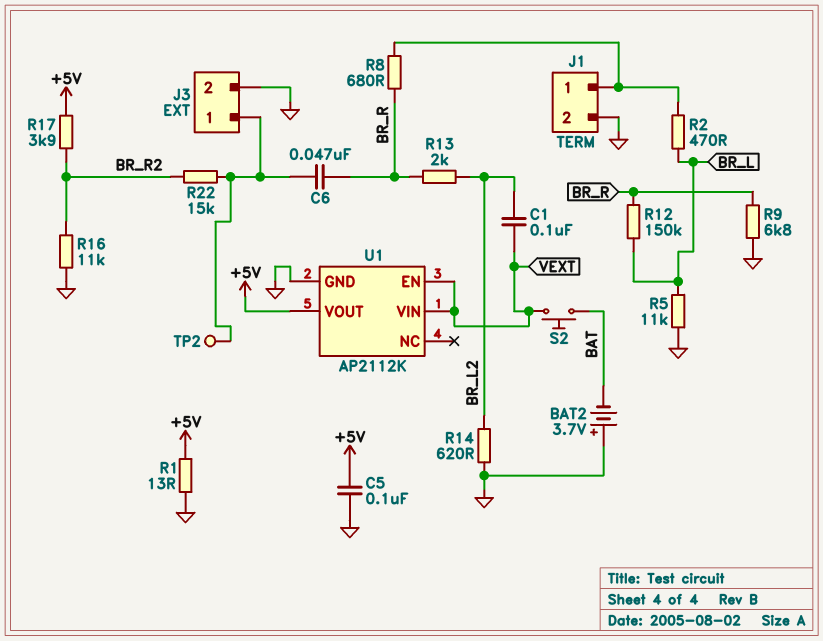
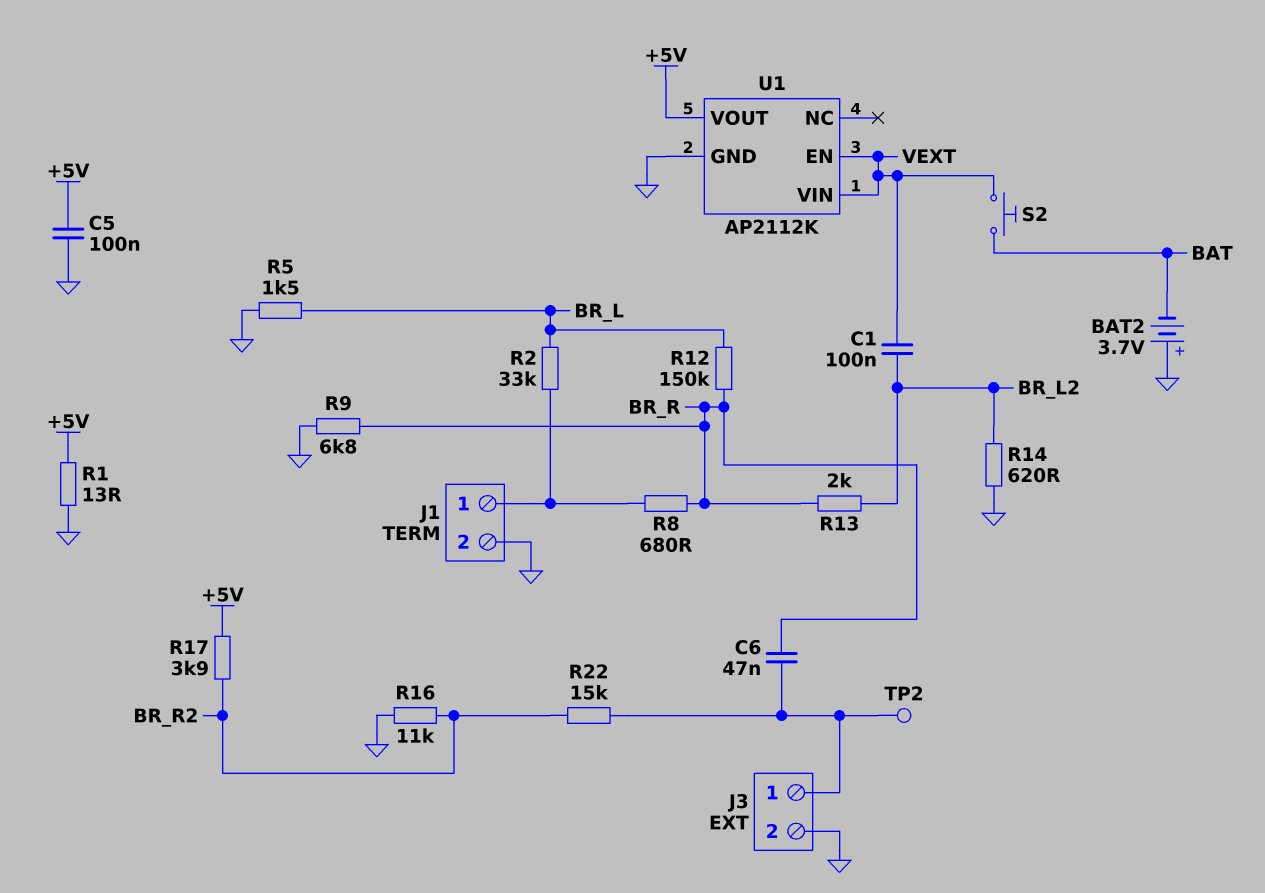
R2: 470 (BR_L, J1/1) -> 33k (BR_L, J1/1)
R5: 11k (BR_L, GND) -> 1.5k (BR_L, GND)

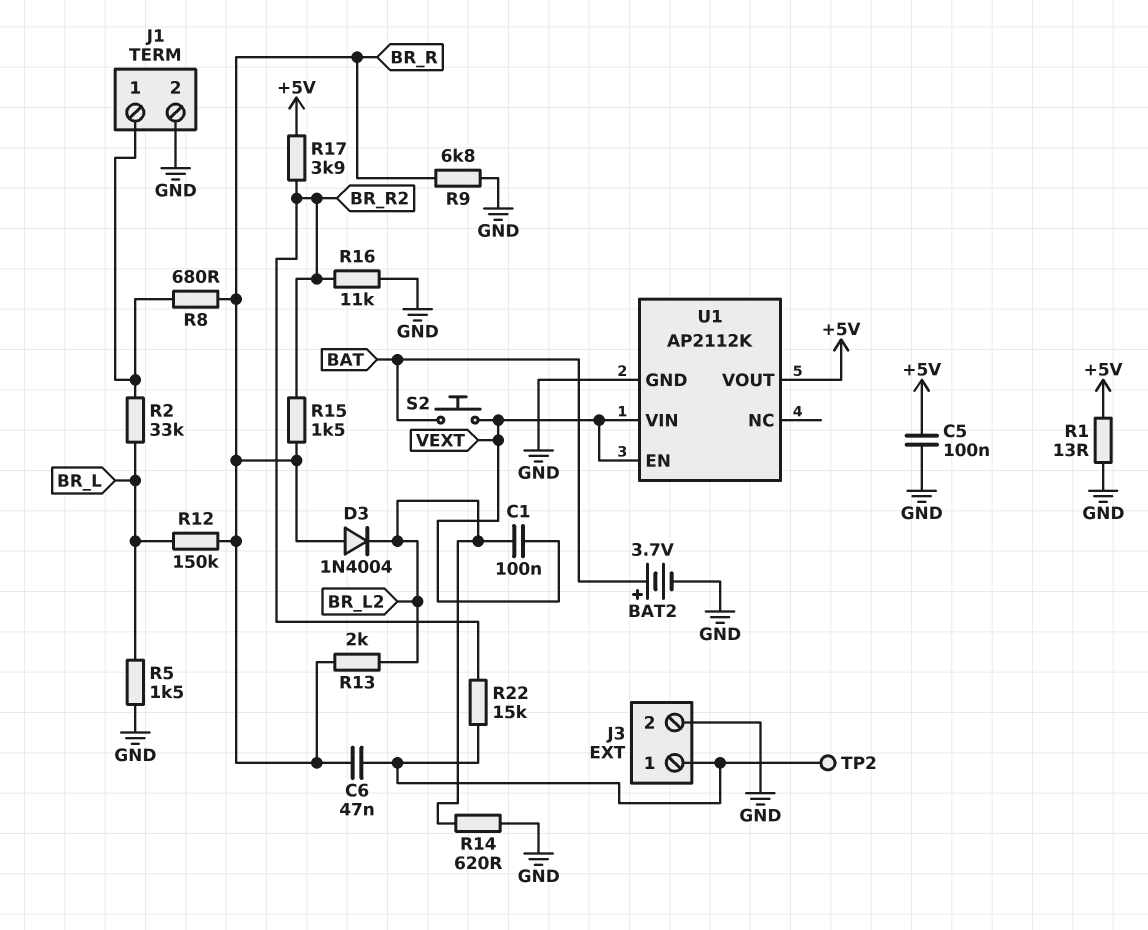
BAT2: 3.7V (plus GND, minus BAT) -> 3.7V (plus BAT, minus GND)
D3: none -> diode 1N4004 (A BR_R, K BR_L2)
R15: none -> 1.5k (BR_R, BR_R2)

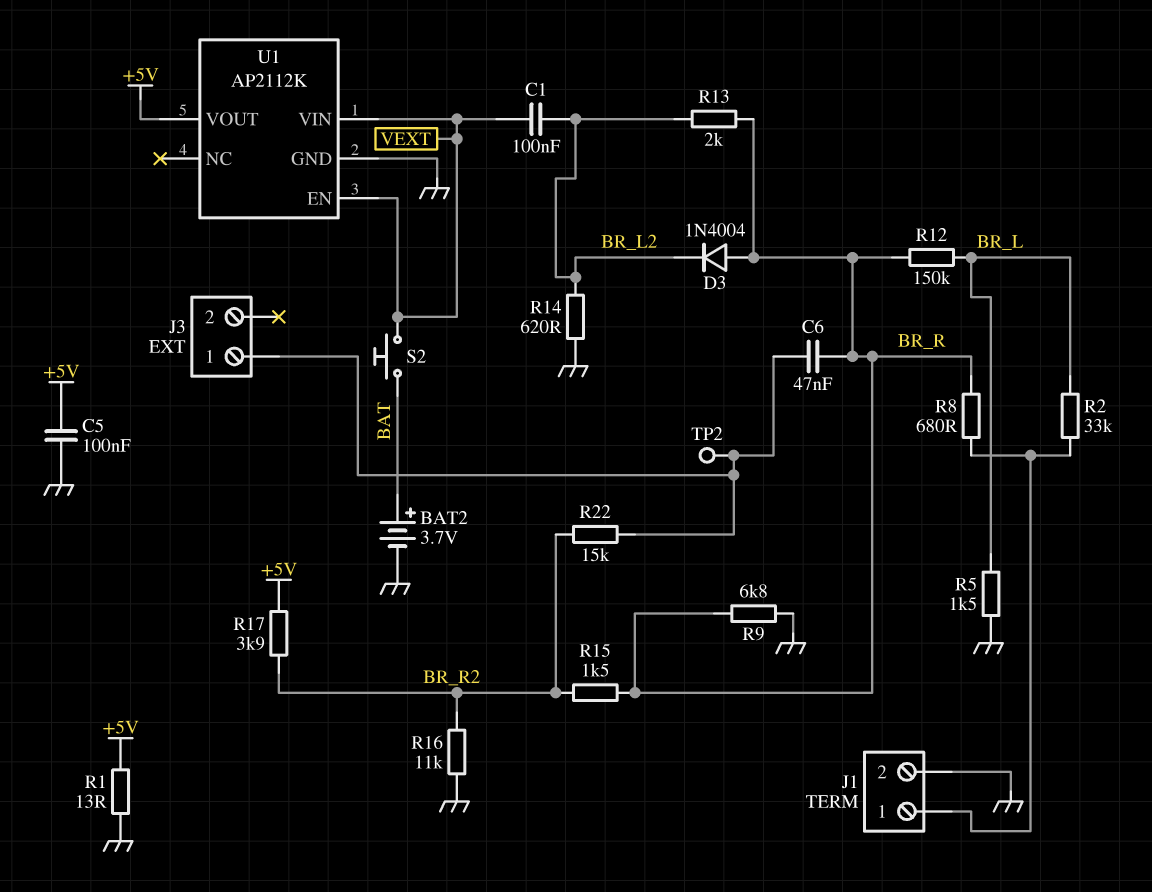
J3 pin 2: GND -> none

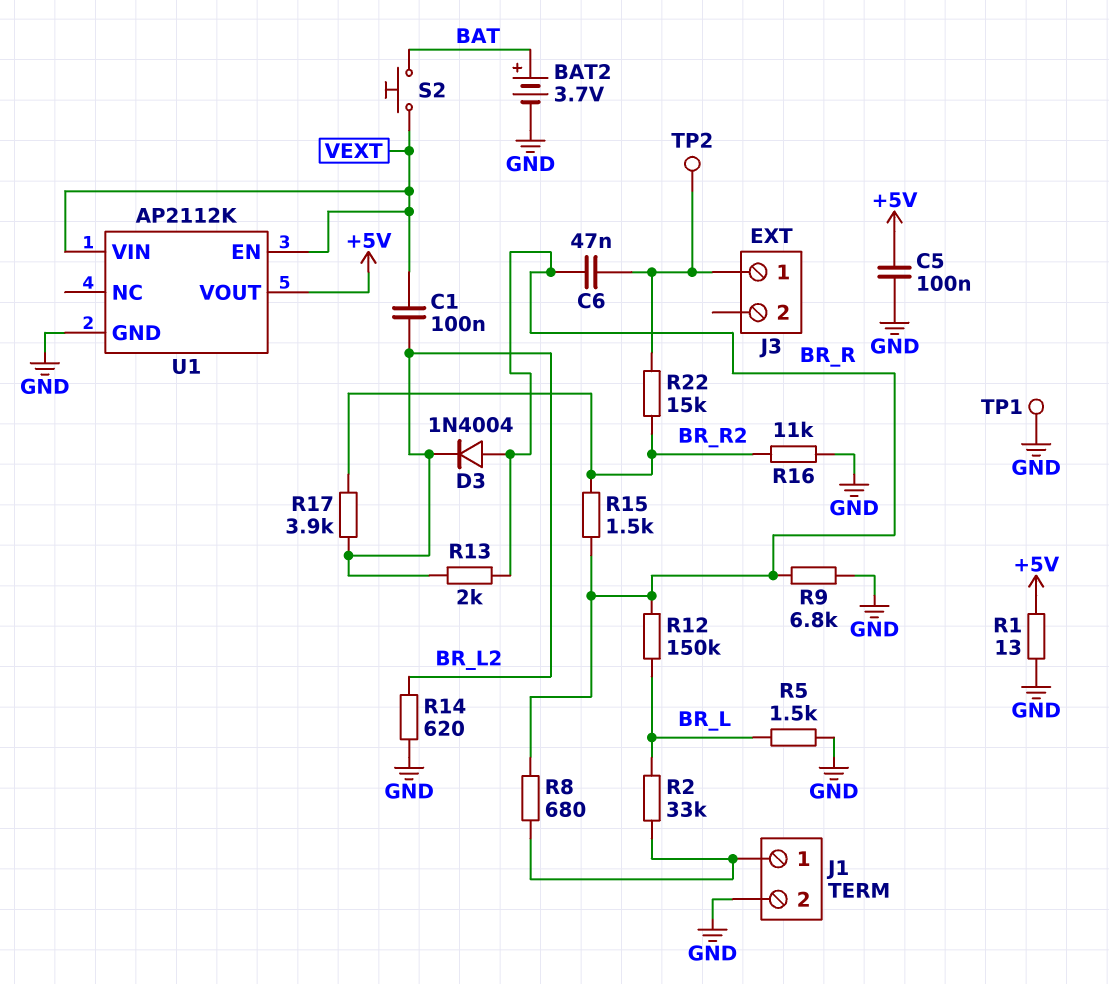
R17: 3.9k (+5V, BR_R2) -> 3.9k (BR_L2, BR_R2)
TP1: none -> test point (GND)

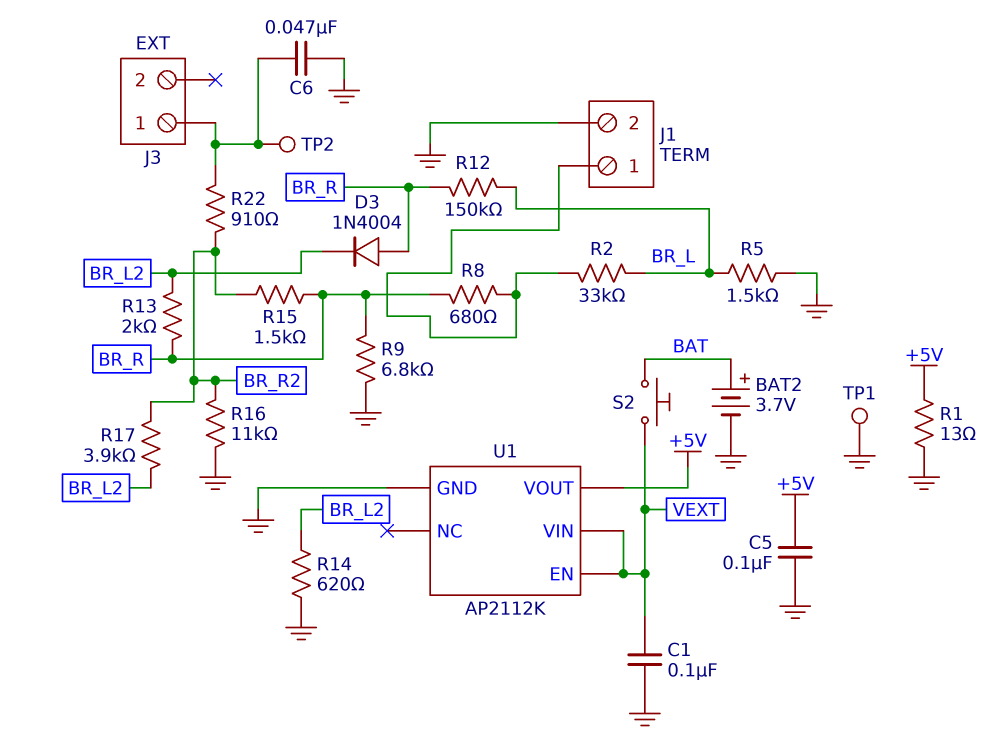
C1: 100nF (BR_L2, VEXT) -> 100nF (GND, VEXT)
C6: 47nF (BR_R, J3/1) -> 47nF (GND, J3/1)
R22: 15k (BR_R2, J3/1) -> 910 (BR_R2, J3/1)

